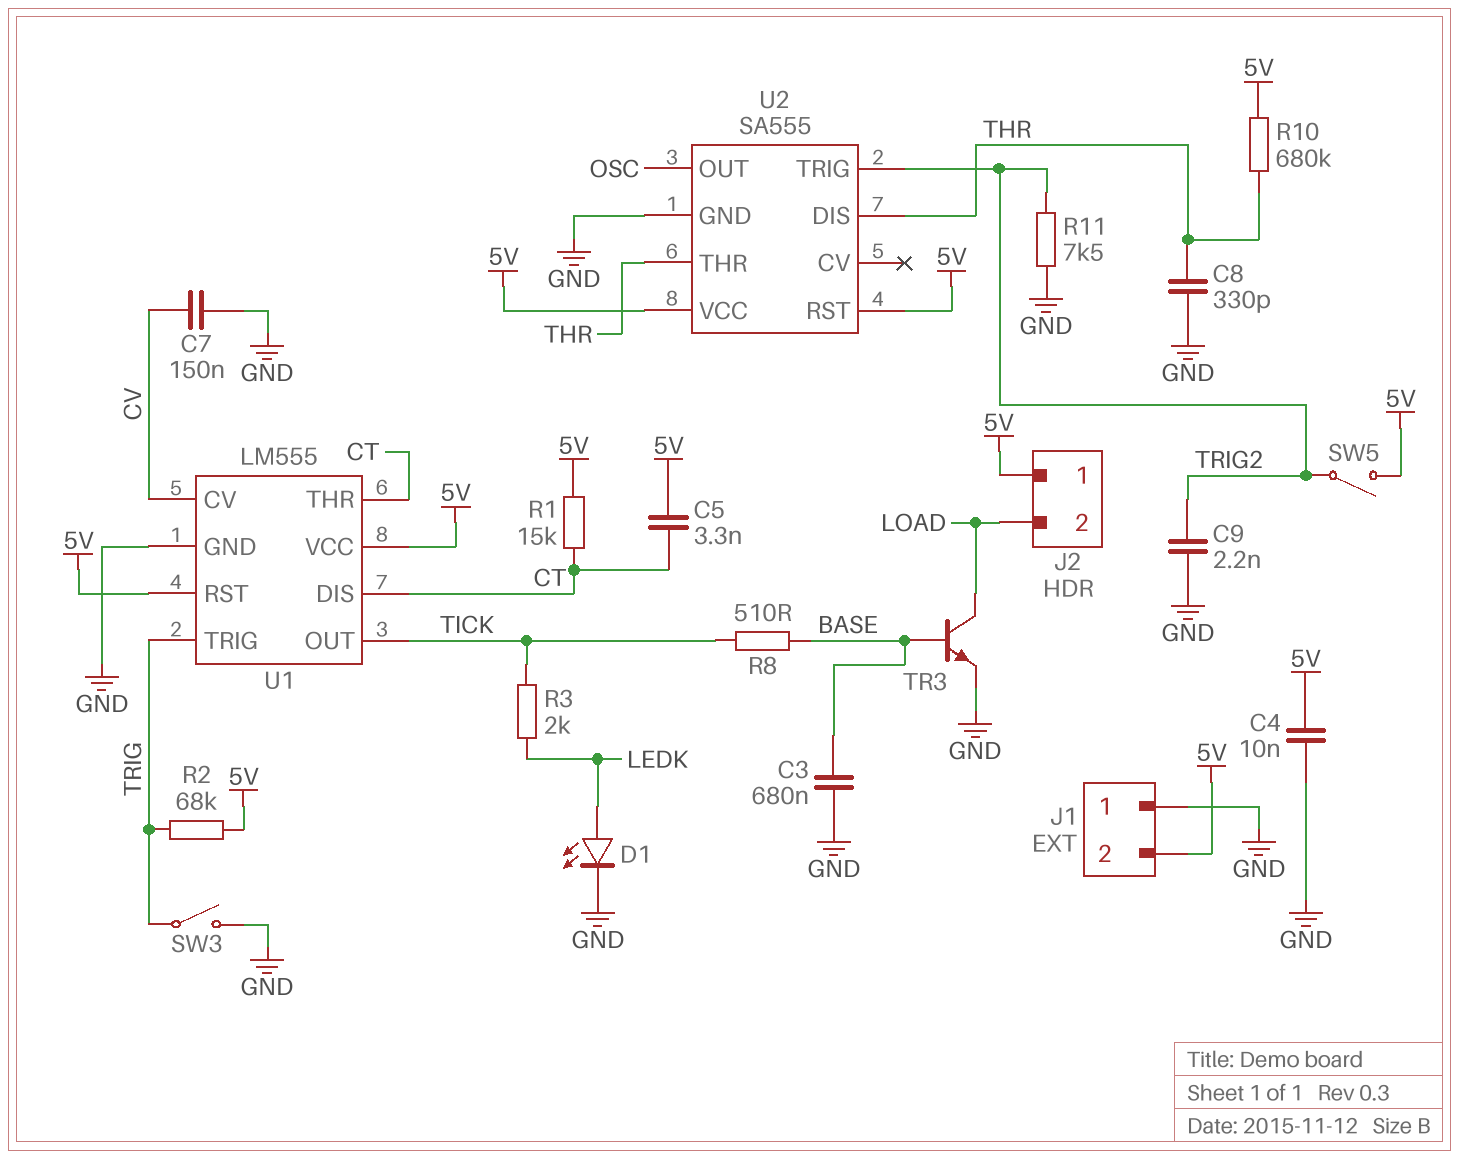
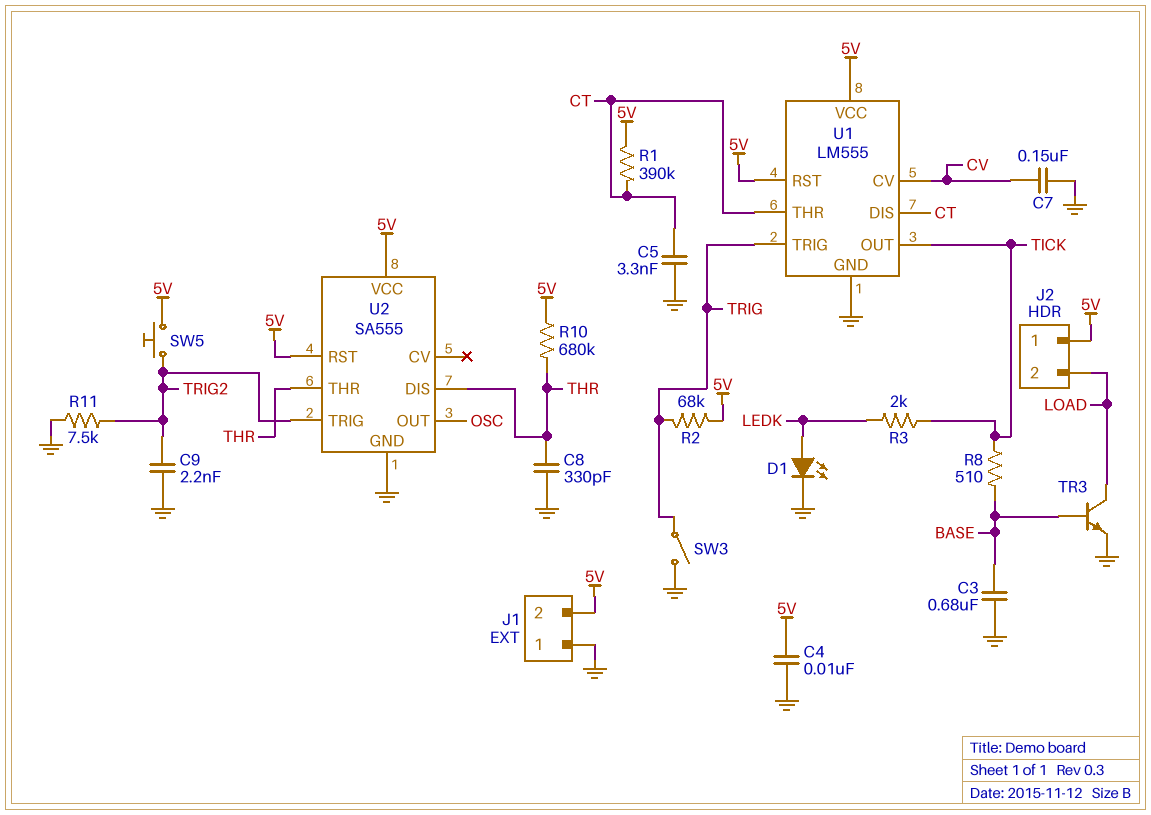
C5: 3.3nF (5V, CT) -> 3.3nF (CT, GND)
R1: 15k (5V, CT) -> 390k (5V, CT)
SW5: switch (5V, TRIG2) -> button (5V, TRIG2)

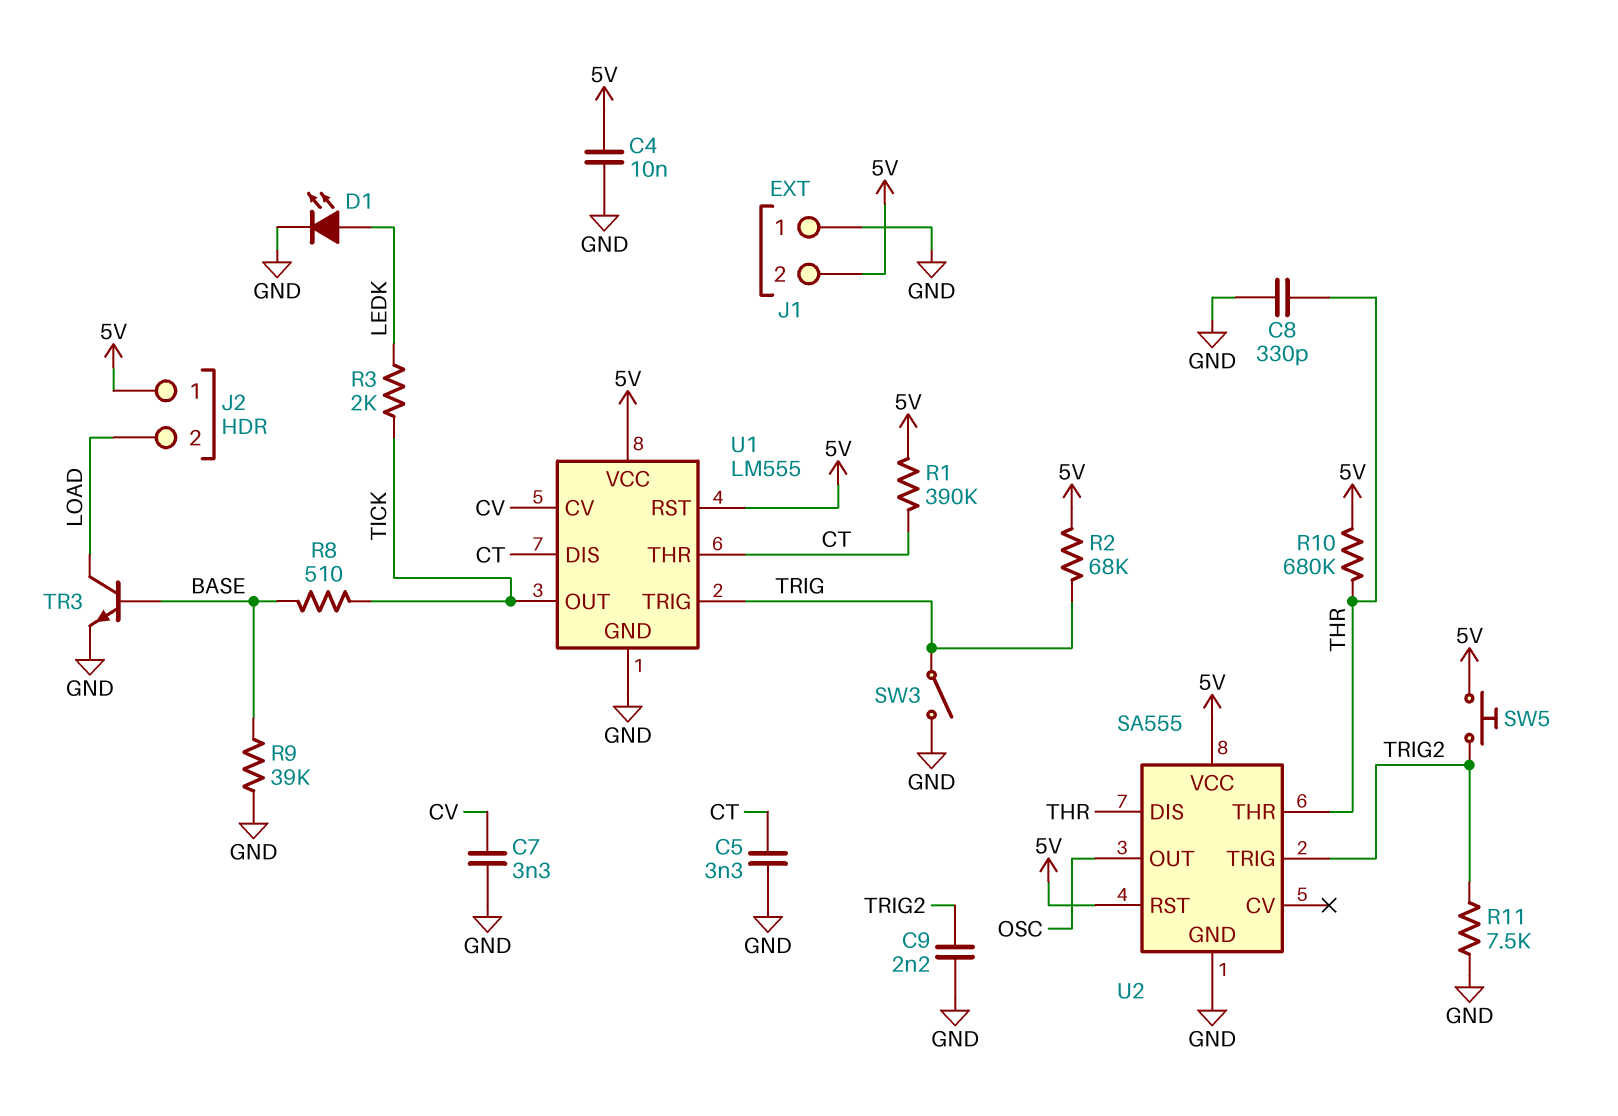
C3: 680nF (BASE, GND) -> none
C7: 150nF (CV, GND) -> 3.3nF (CV, GND)
R9: none -> 39k (BASE, GND)

